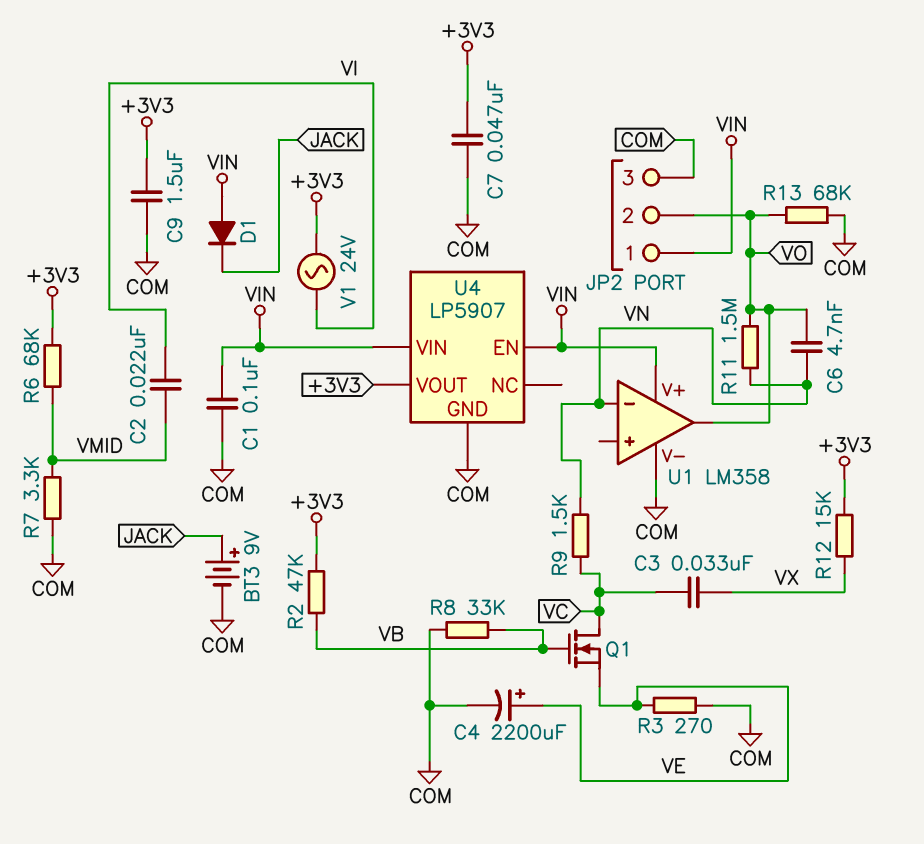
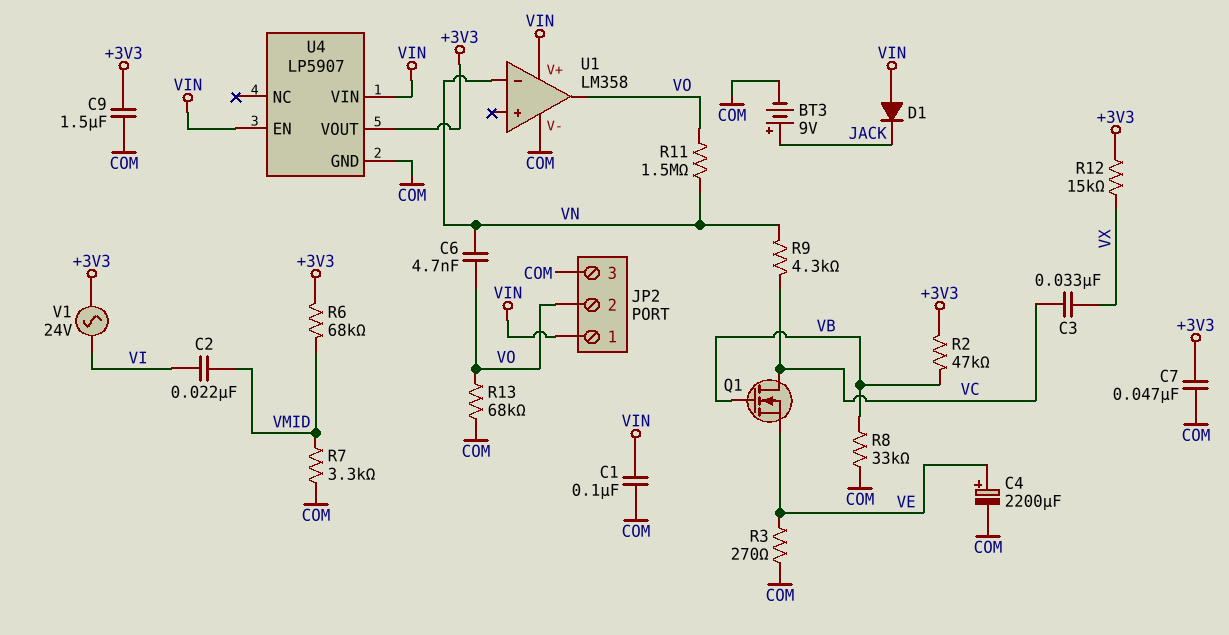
R9: 1.5k (VC, VN) -> 4.3k (VC, VN)

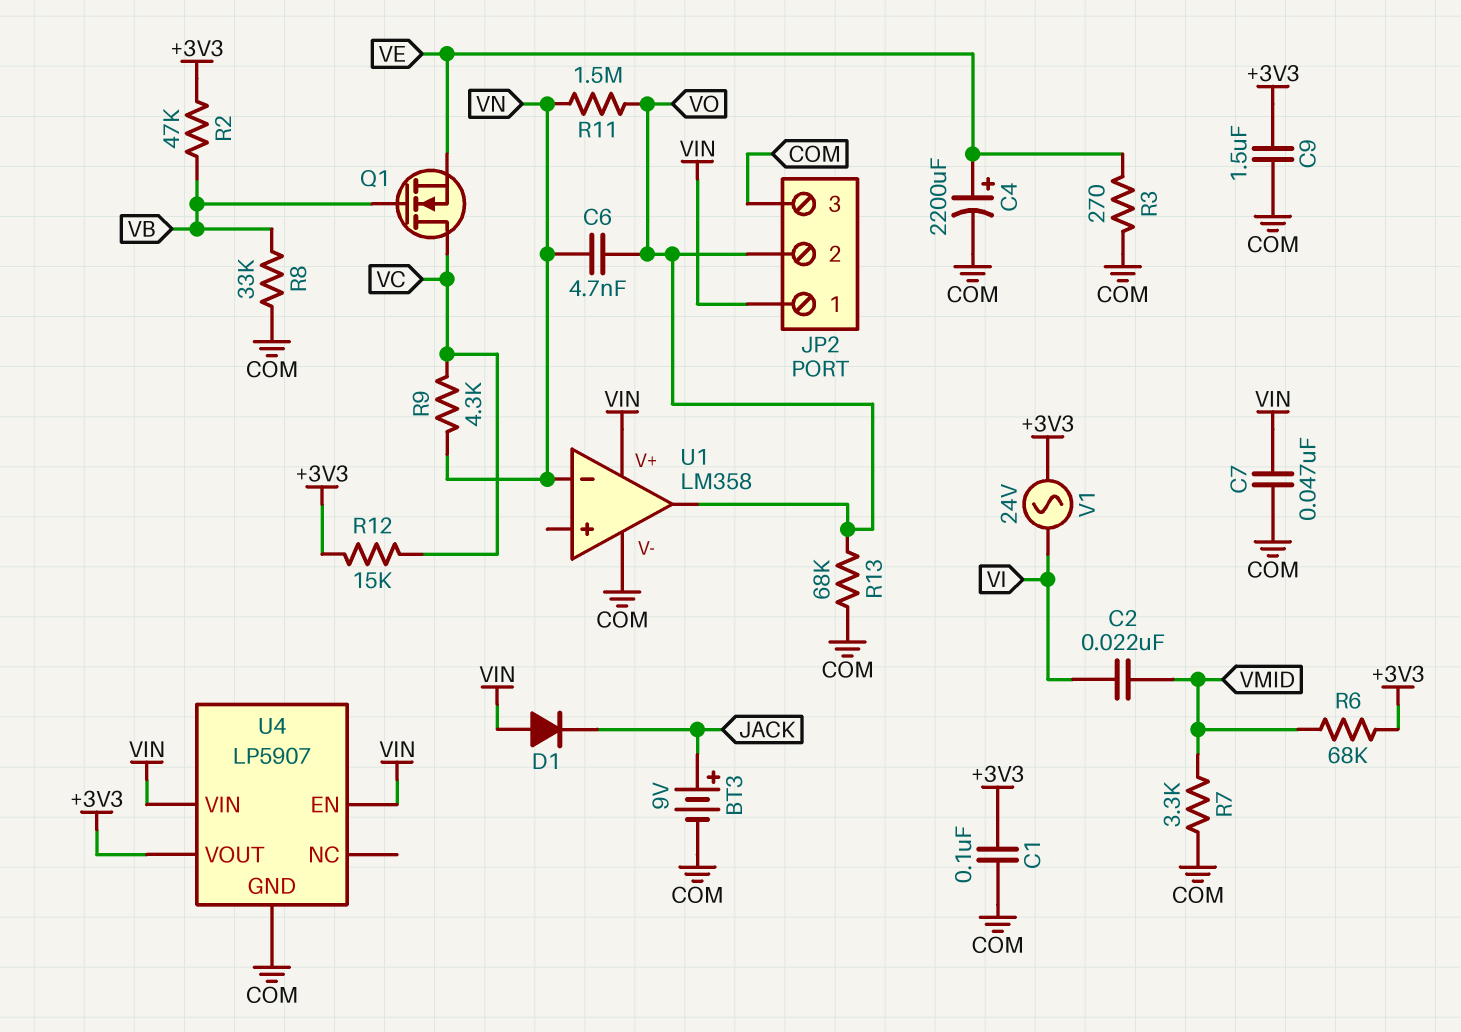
C1: 100nF (COM, VIN) -> 100nF (+3V3, COM)
C3: 33nF (VC, VX) -> none
C7: 47nF (+3V3, COM) -> 47nF (COM, VIN)
R12: 15k (+3V3, VX) -> 15k (+3V3, VC)

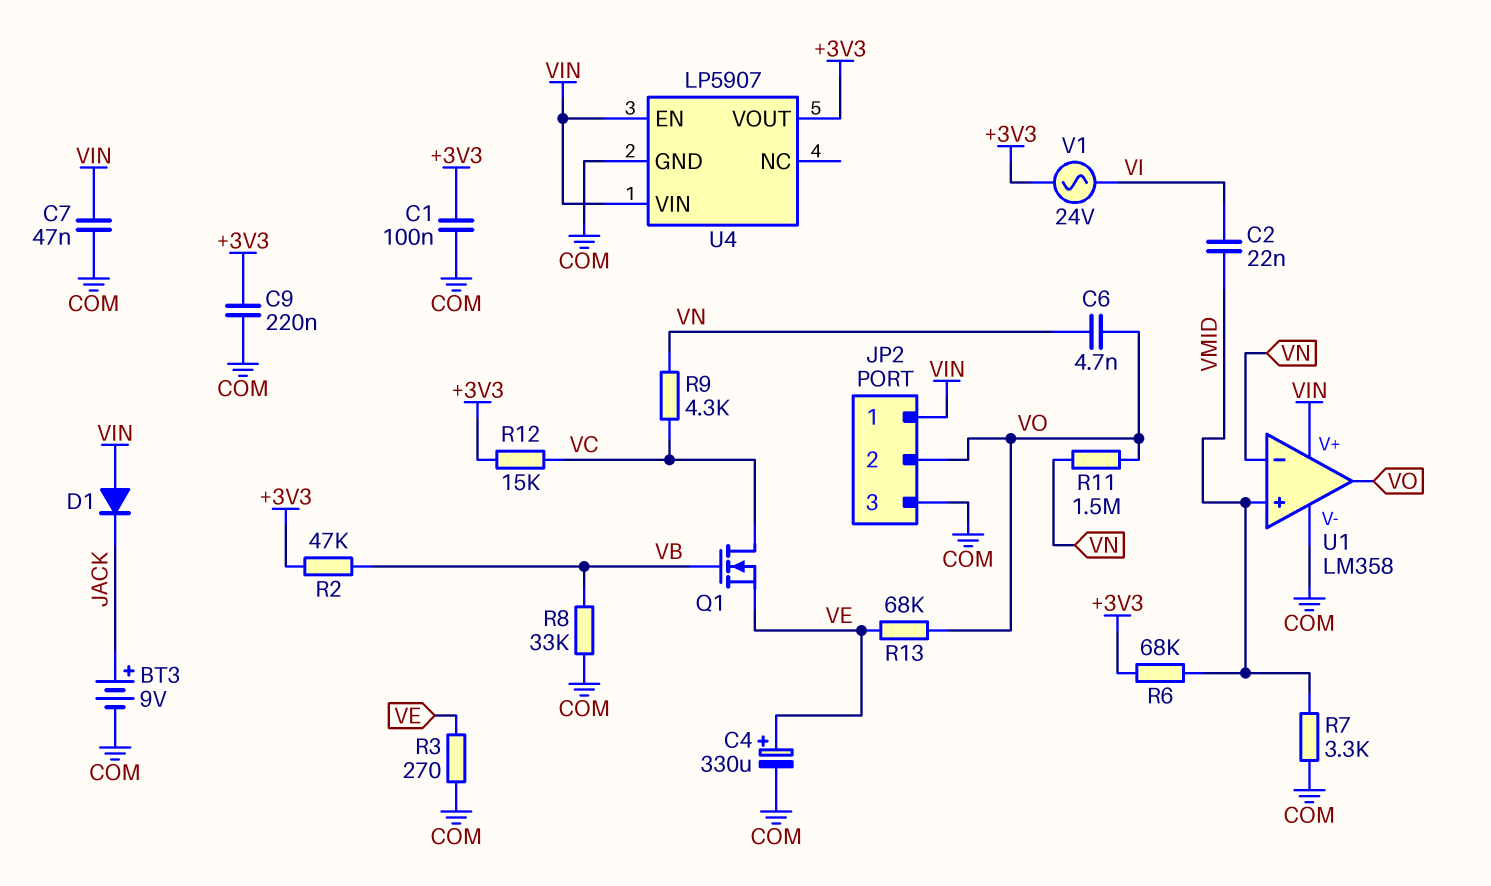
C4: 2200uF (plus VE, minus COM) -> 330uF (plus VE, minus COM)
C9: 1.5uF (+3V3, COM) -> 220nF (+3V3, COM)
R13: 68k (COM, VO) -> 68k (VE, VO)
U1 pin in+: none -> VMID

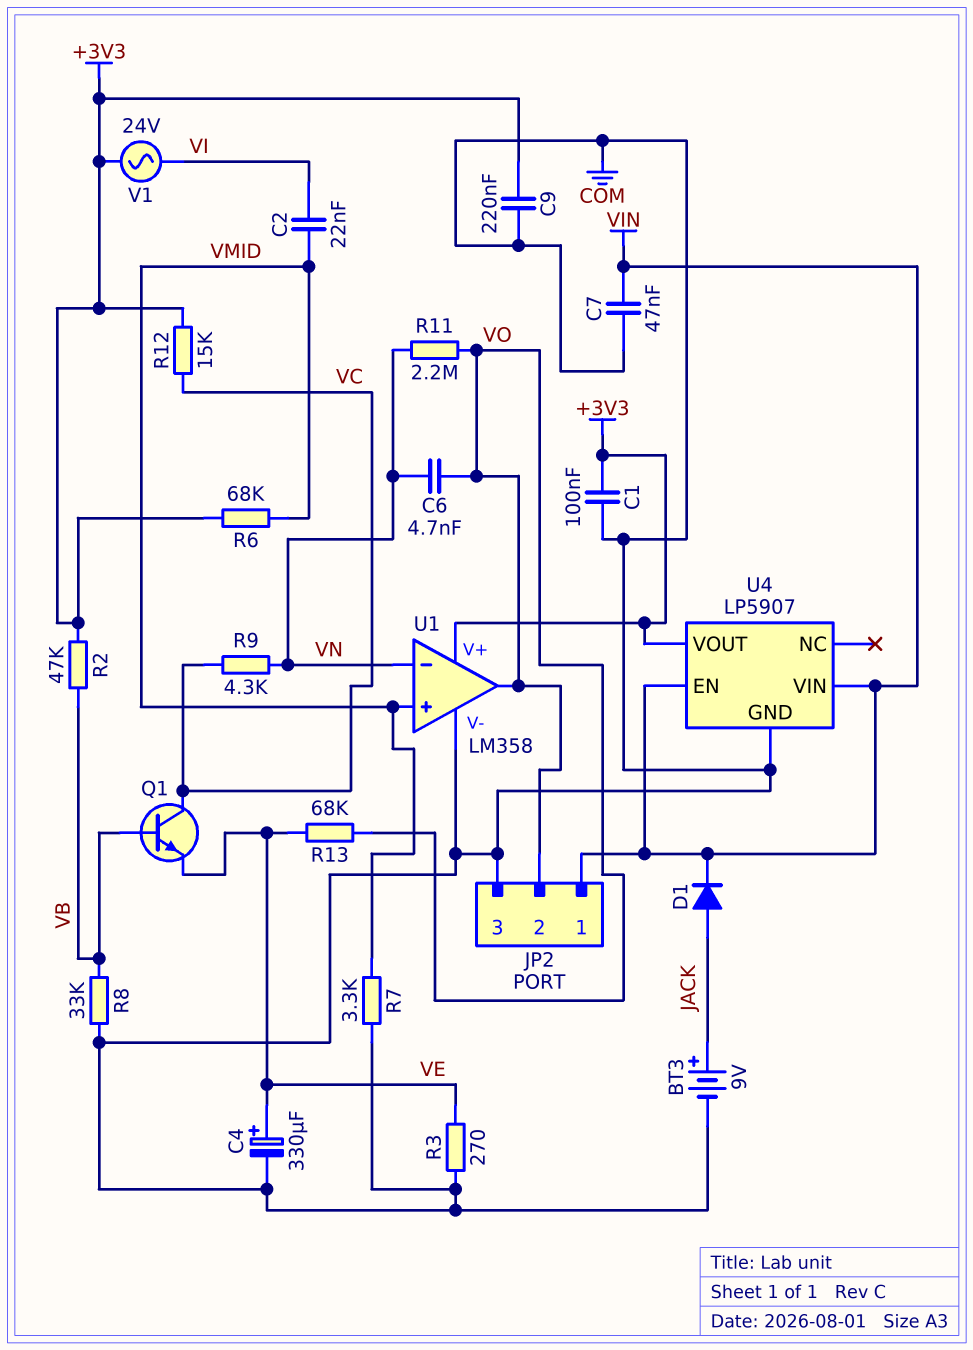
D1: diode (A VIN, K JACK) -> diode (A JACK, K VIN)
Q1: NMOS (G VB, D VC, S VE) -> NPN (B VB, C VC, E VE)
R11: 1.5M (VN, VO) -> 2.2M (VN, VO)
U1 pin V+: VIN -> +3V3

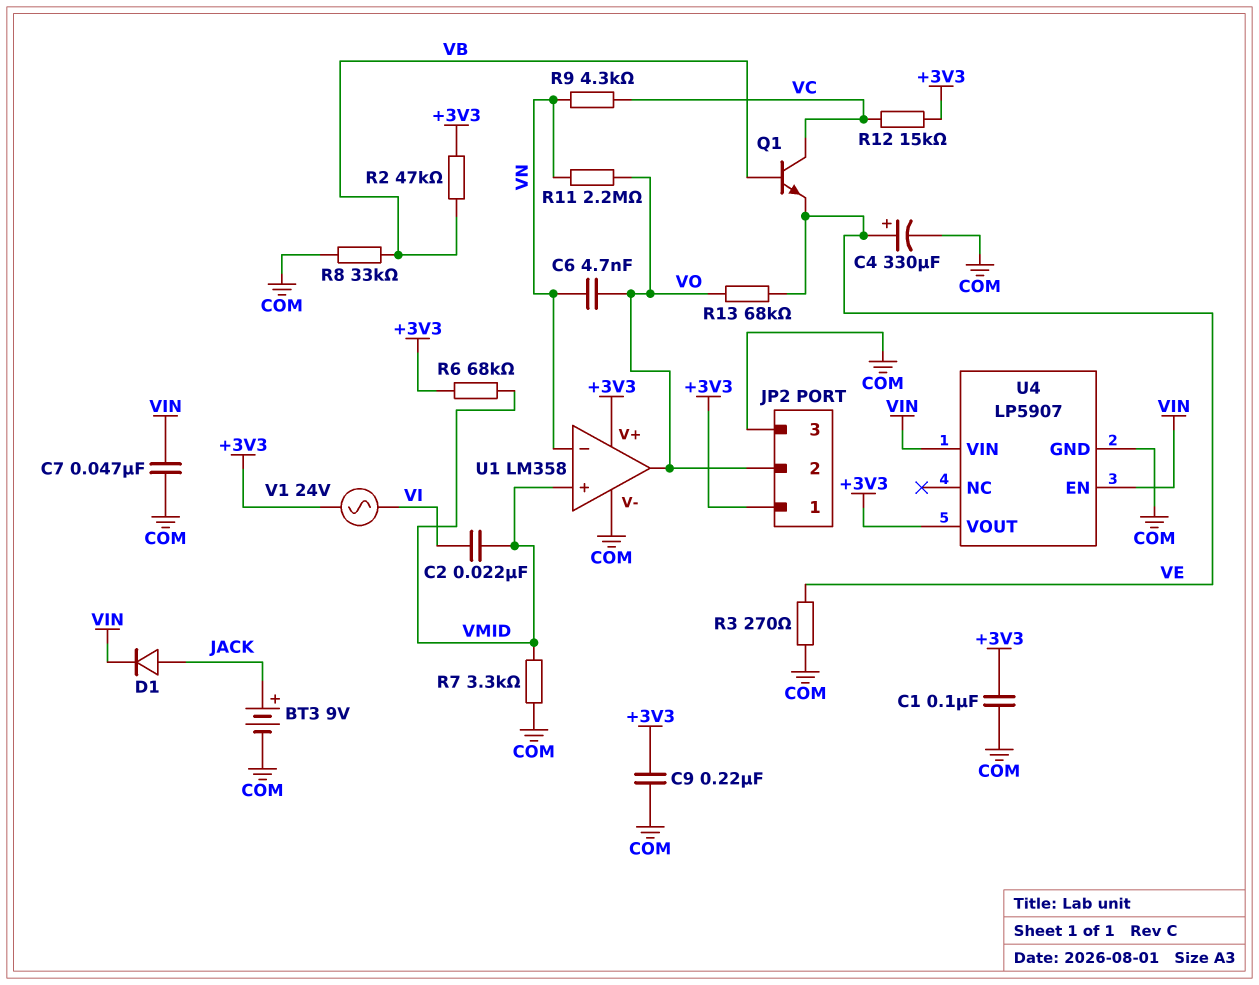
JP2 pin 1: VIN -> +3V3

